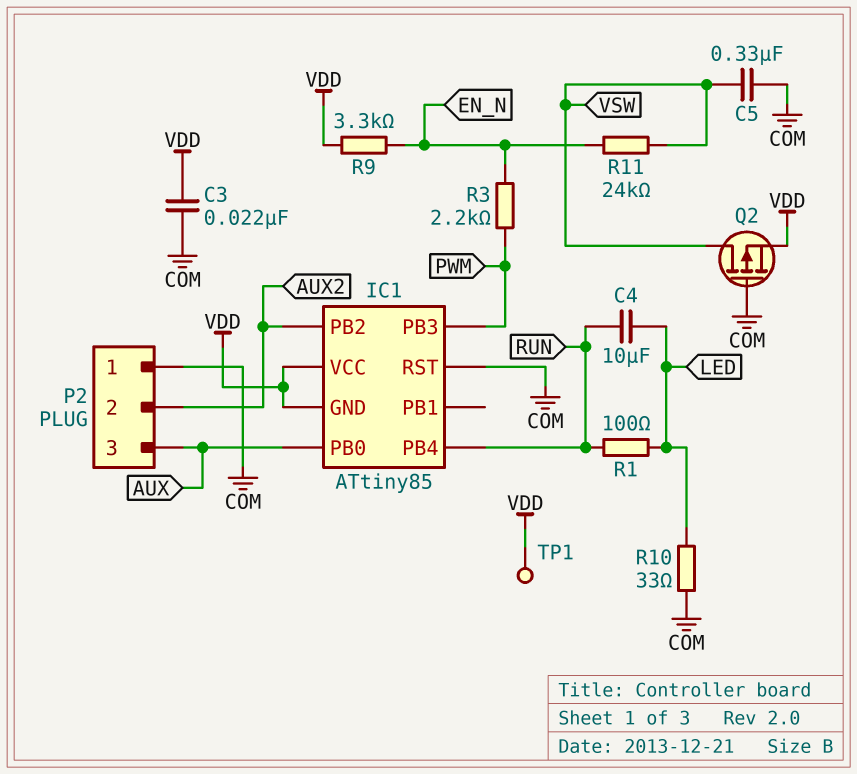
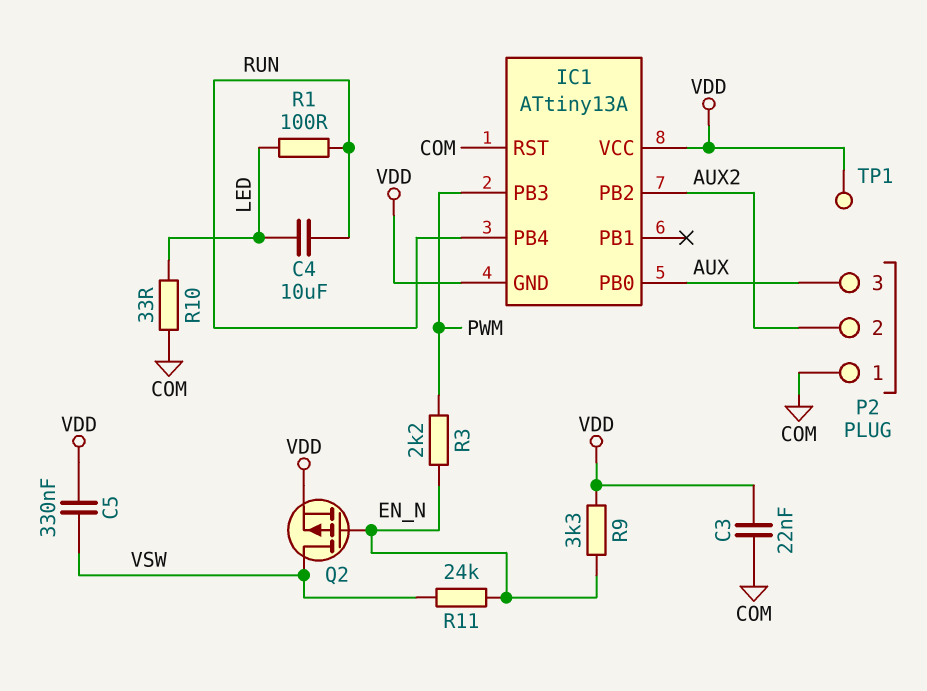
C5: 330nF (COM, VSW) -> 330nF (VDD, VSW)
IC1: ATtiny85 -> ATtiny13A
Q2: PMOS (G COM, D VSW, S VDD) -> PMOS (G EN_N, D VSW, S VDD)

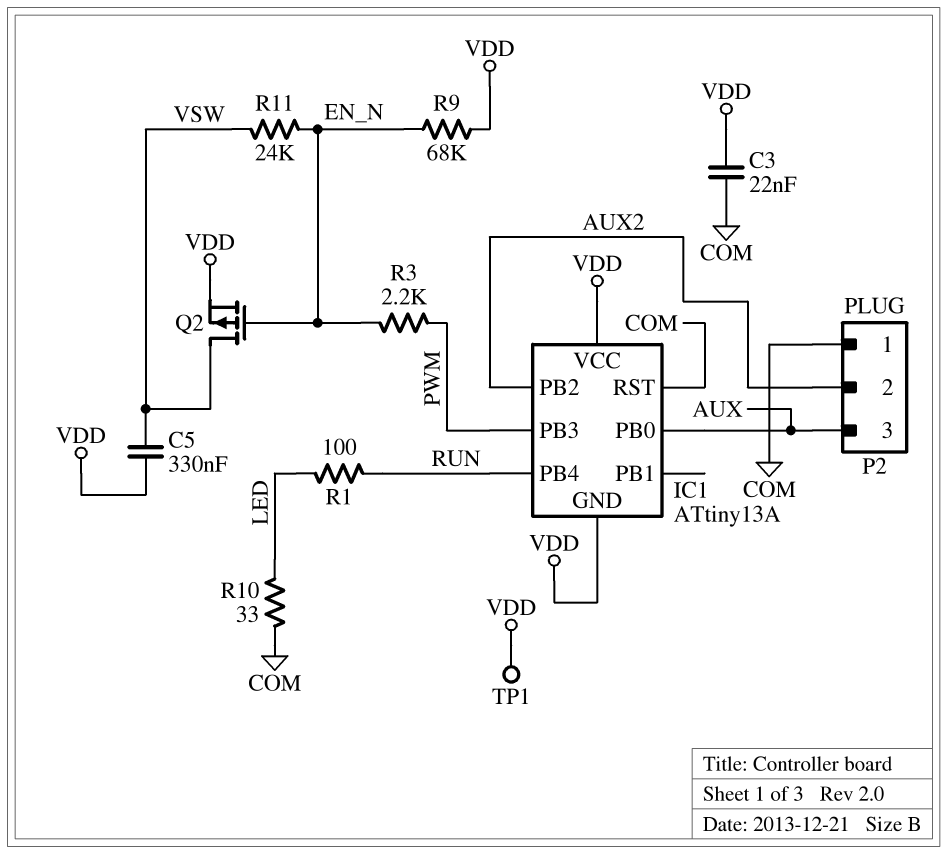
C4: 10uF (LED, RUN) -> none
R9: 3.3k (EN_N, VDD) -> 68k (EN_N, VDD)

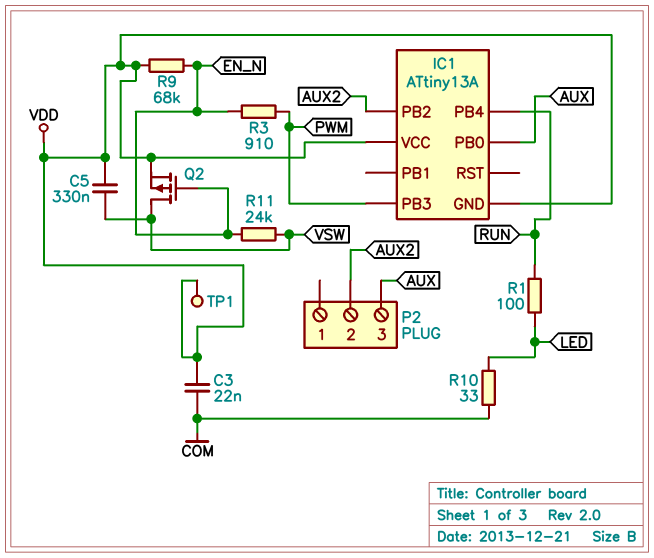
IC1 pin RST: COM -> none
P2 pin 1: COM -> none
R3: 2.2k (EN_N, PWM) -> 910 (EN_N, PWM)

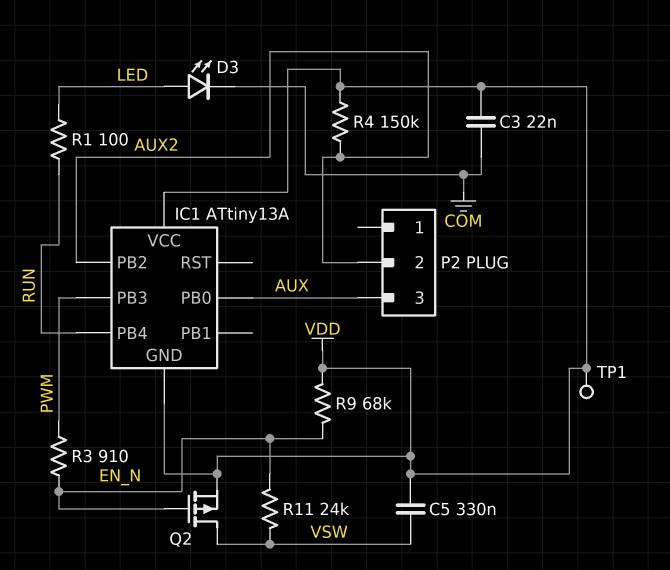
D3: none -> LED (A LED, K COM)
R4: none -> 150k (AUX2, VDD)
R10: 33 (COM, LED) -> none

